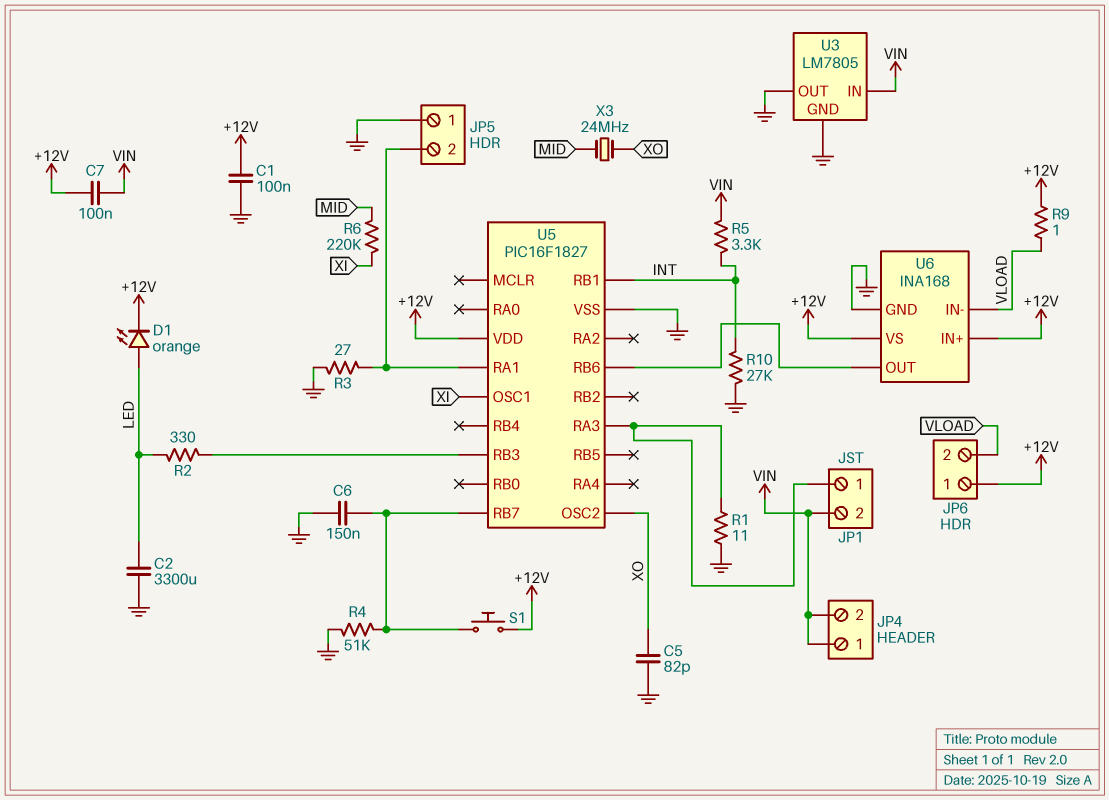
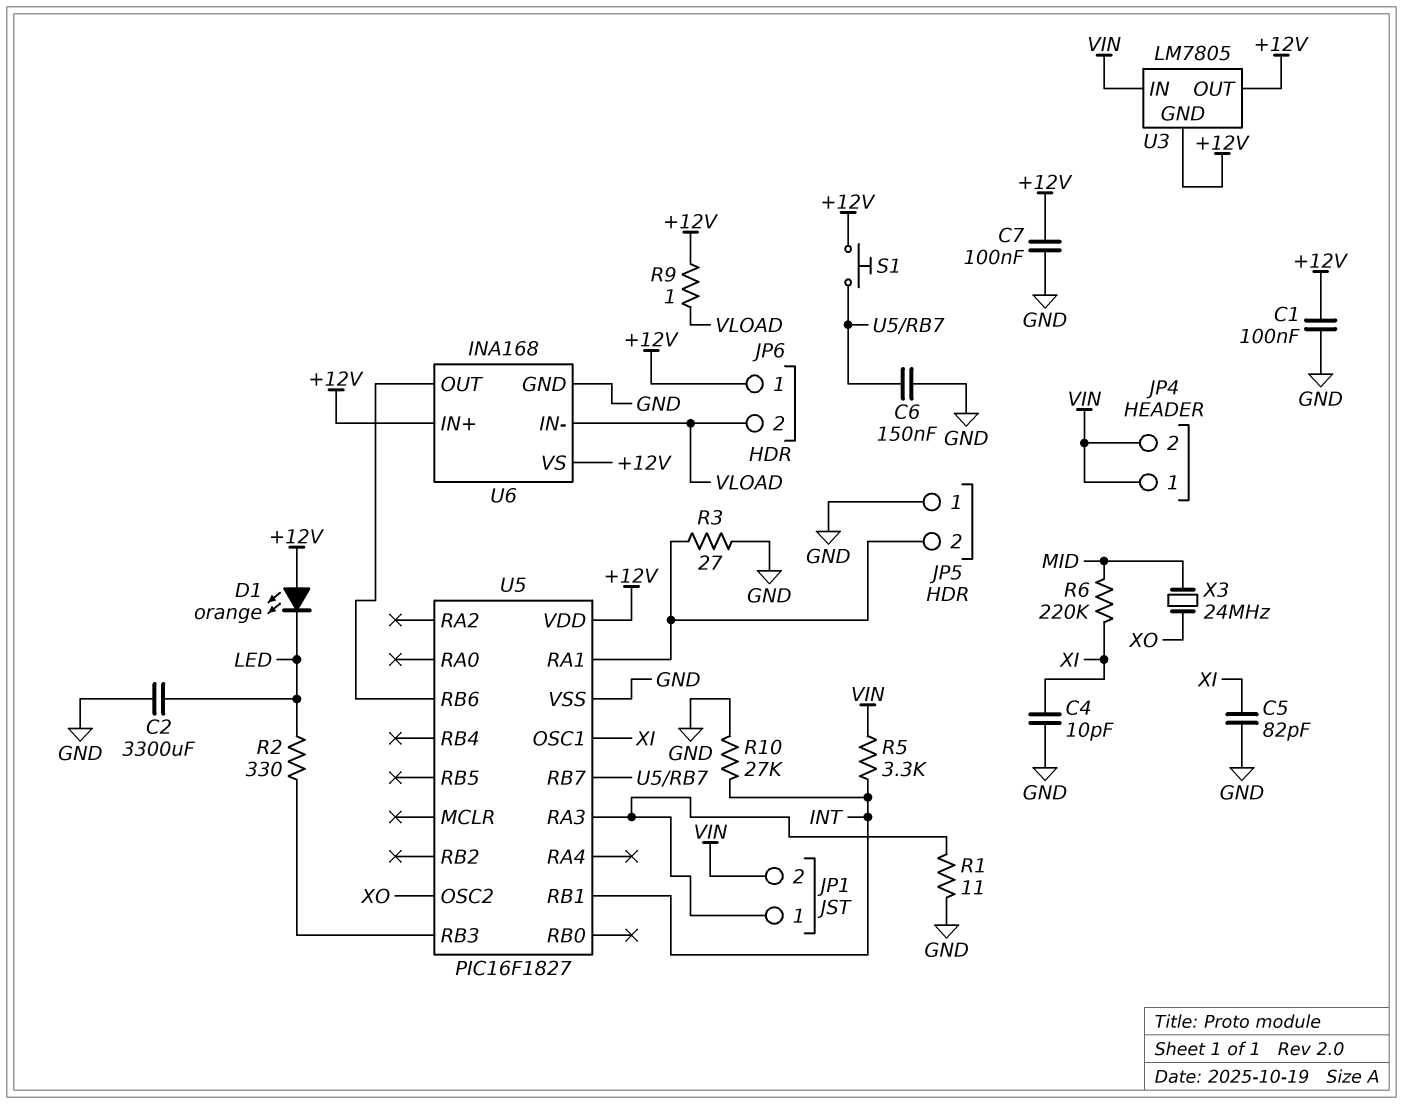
C4: none -> 10pF (GND, XI)
C5: 82pF (GND, XO) -> 82pF (GND, XI)
C7: 100nF (+12V, VIN) -> 100nF (+12V, GND)
D1: LED orange (A LED, K +12V) -> LED orange (A +12V, K LED)
R4: 51k (GND, U5/RB7) -> none
U3 pin GND: GND -> +12V
U3 pin OUT: GND -> +12V

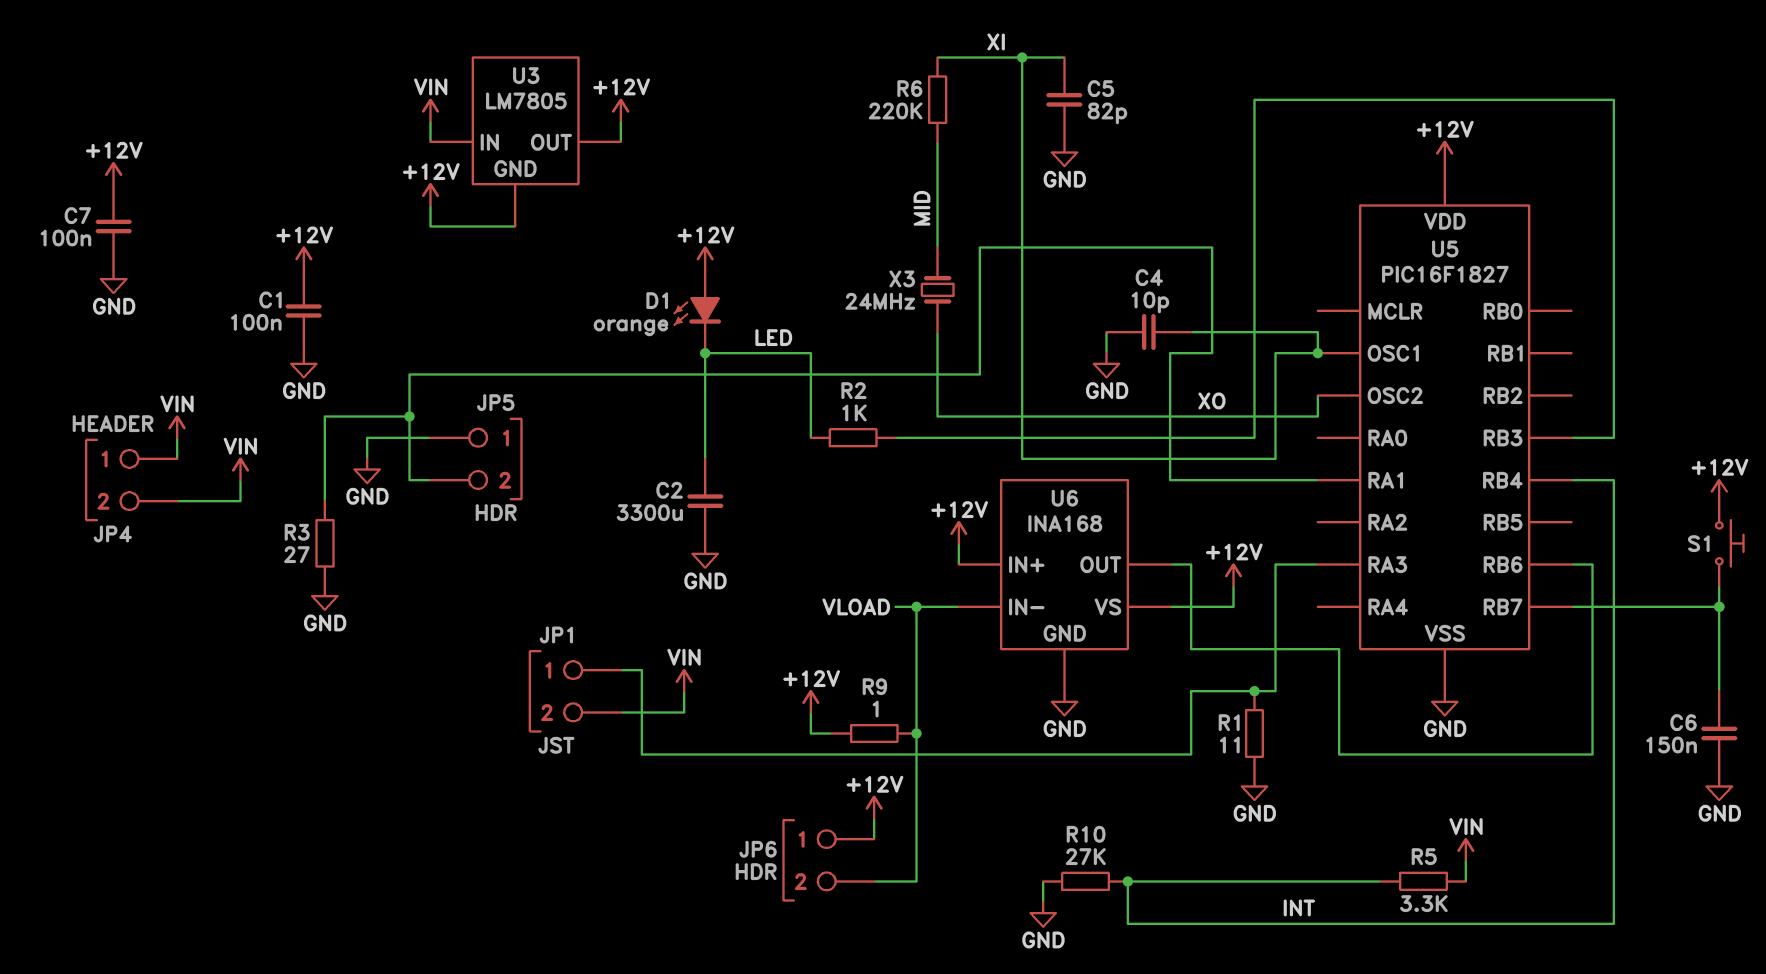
R2: 330 (LED, U5/RB3) -> 1k (LED, U5/RB3)
U5 pin RB1: INT -> none
U5 pin RB4: none -> INT

